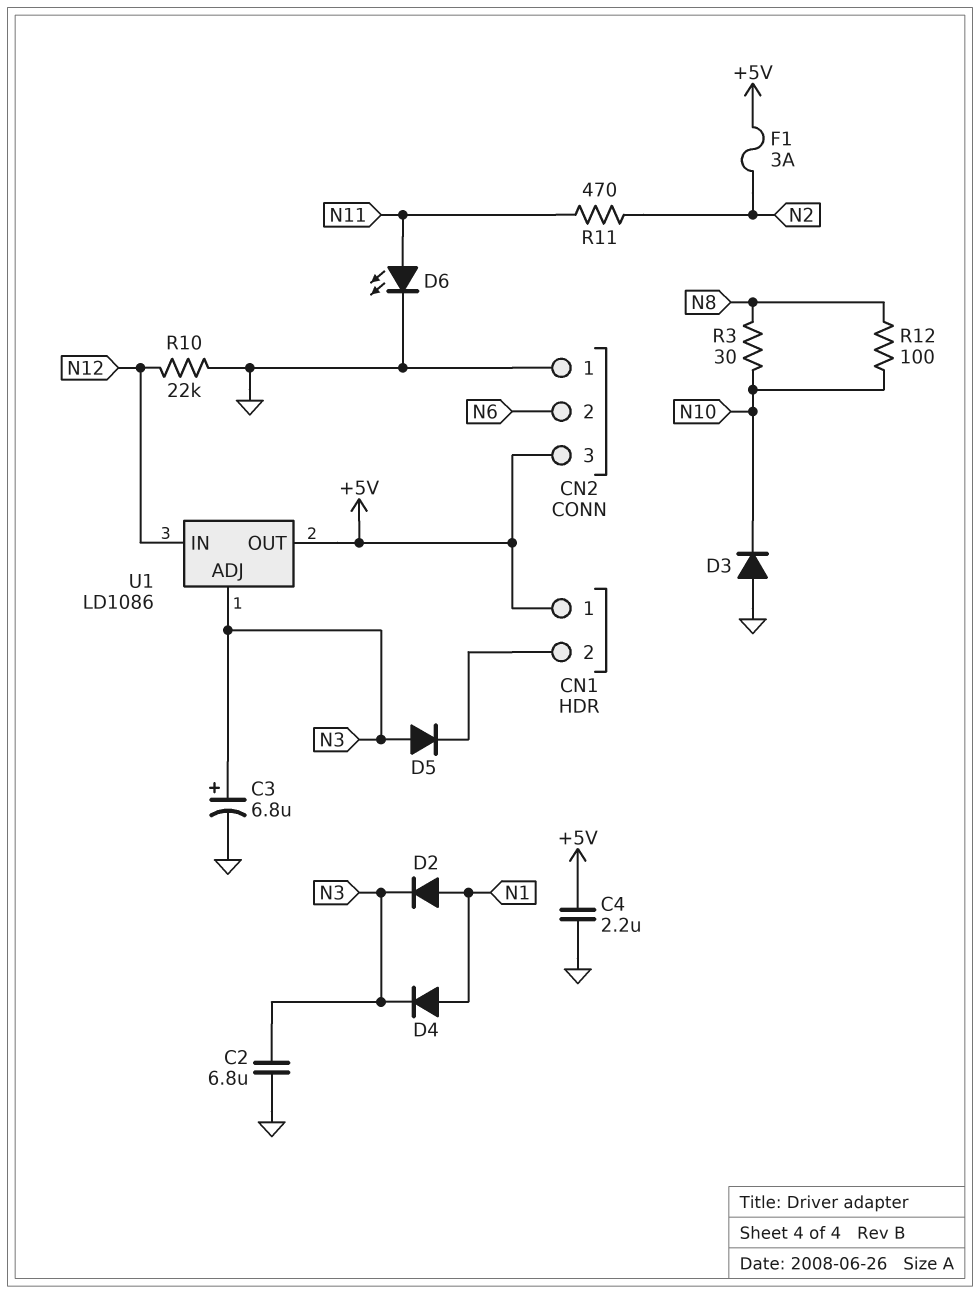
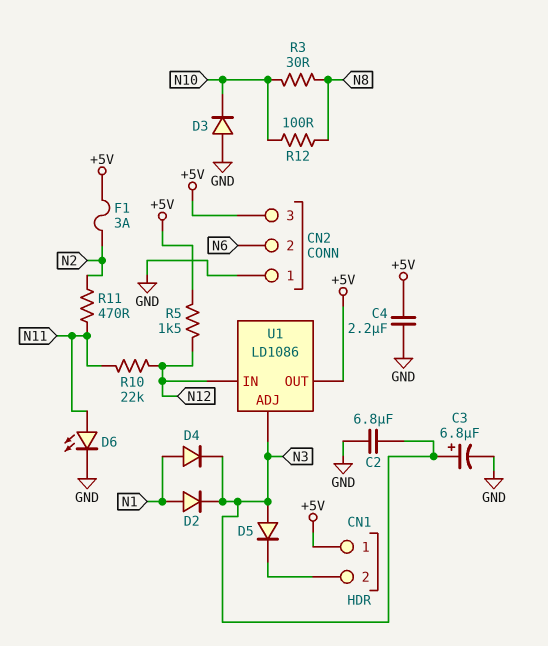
R5: none -> 1.5k (+5V, N12)
R10: 22k (GND, N12) -> 22k (N11, N12)

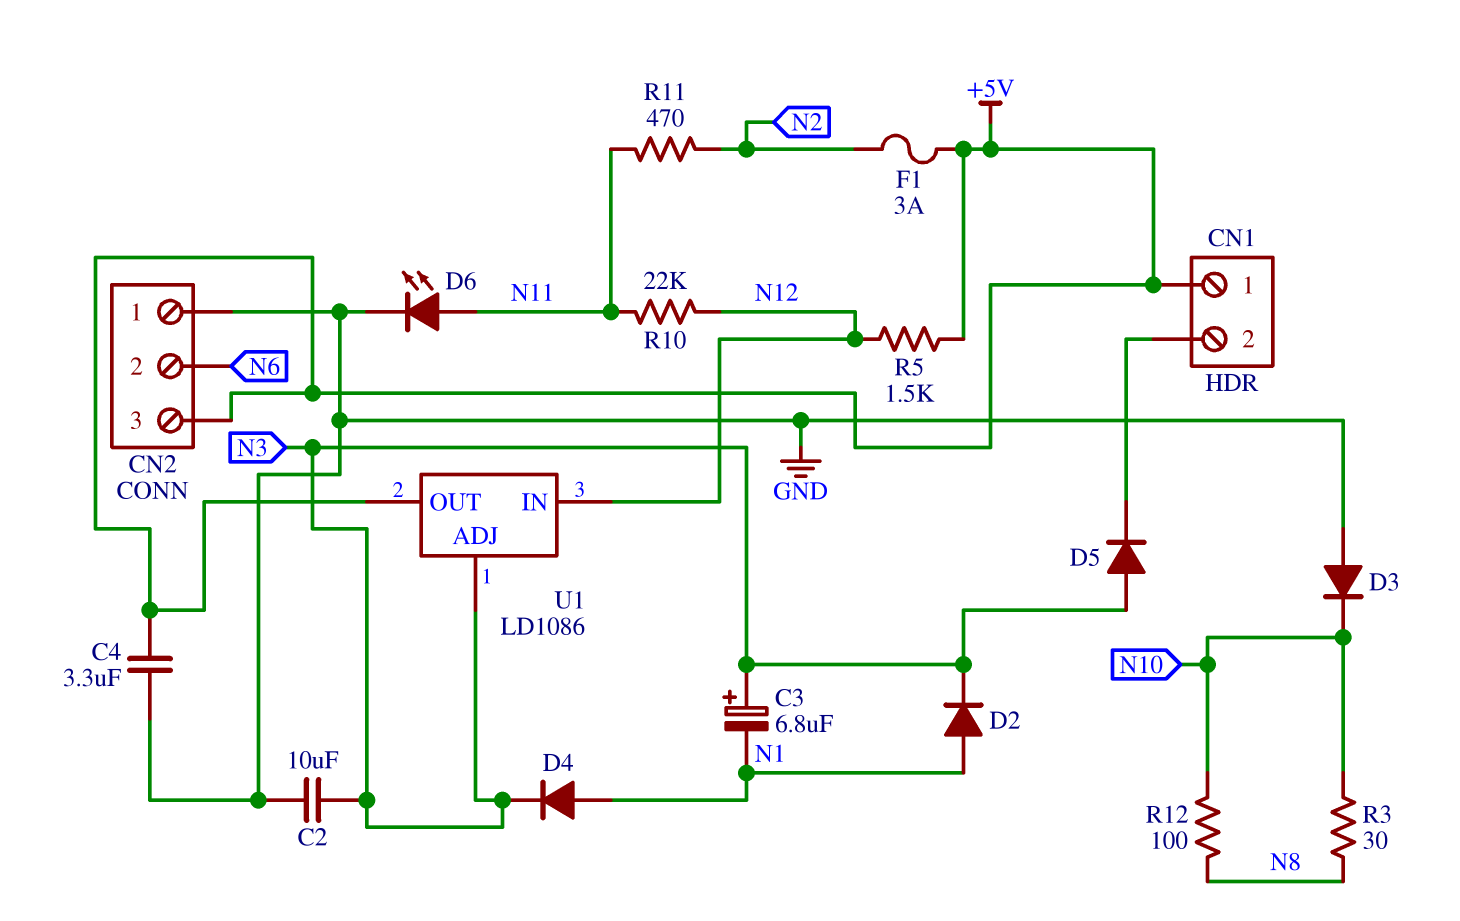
C2: 6.8uF (GND, N3) -> 10uF (GND, N3)
C3: 6.8uF (plus N3, minus GND) -> 6.8uF (plus N3, minus N1)
C4: 2.2uF (+5V, GND) -> 3.3uF (+5V, GND)

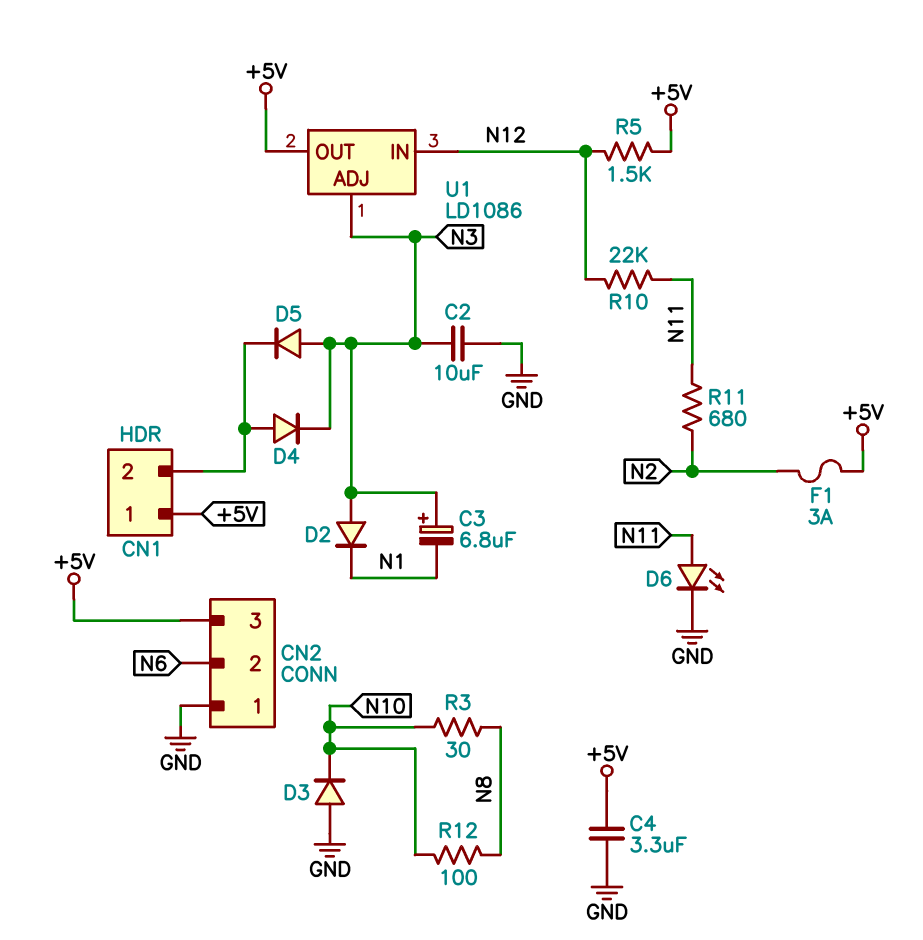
D2: diode (A N1, K N3) -> diode (A N3, K N1)
D4: diode (A N1, K N3) -> diode (A CN1/2, K N3)
R11: 470 (N2, N11) -> 680 (N2, N11)

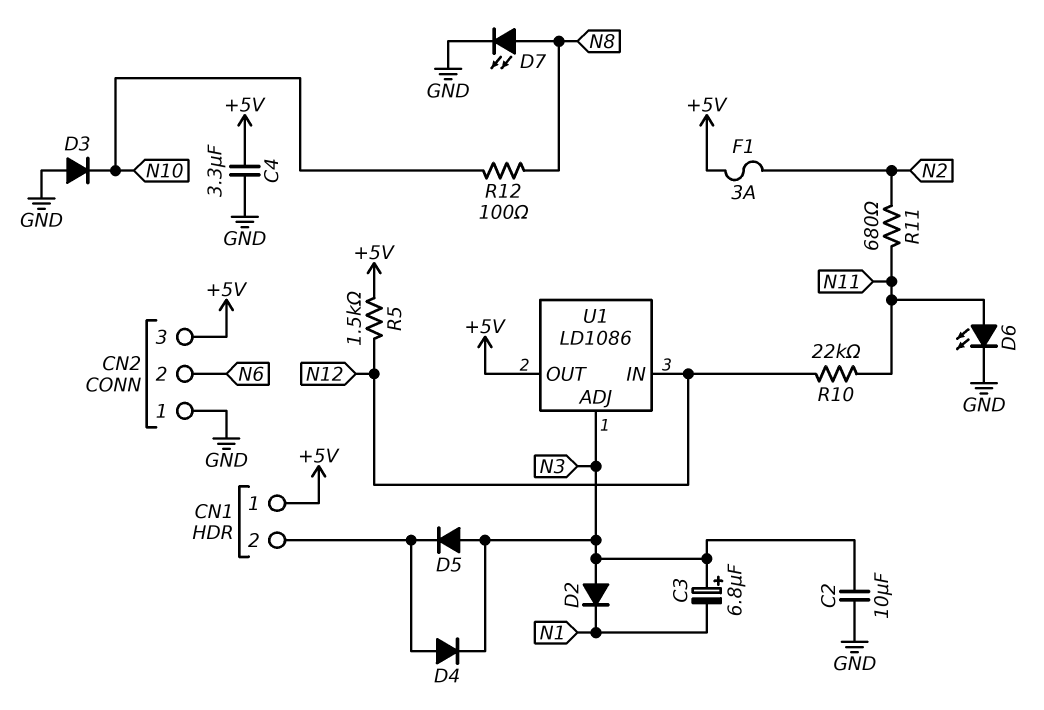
D7: none -> LED (A N8, K GND)
R3: 30 (N8, N10) -> none

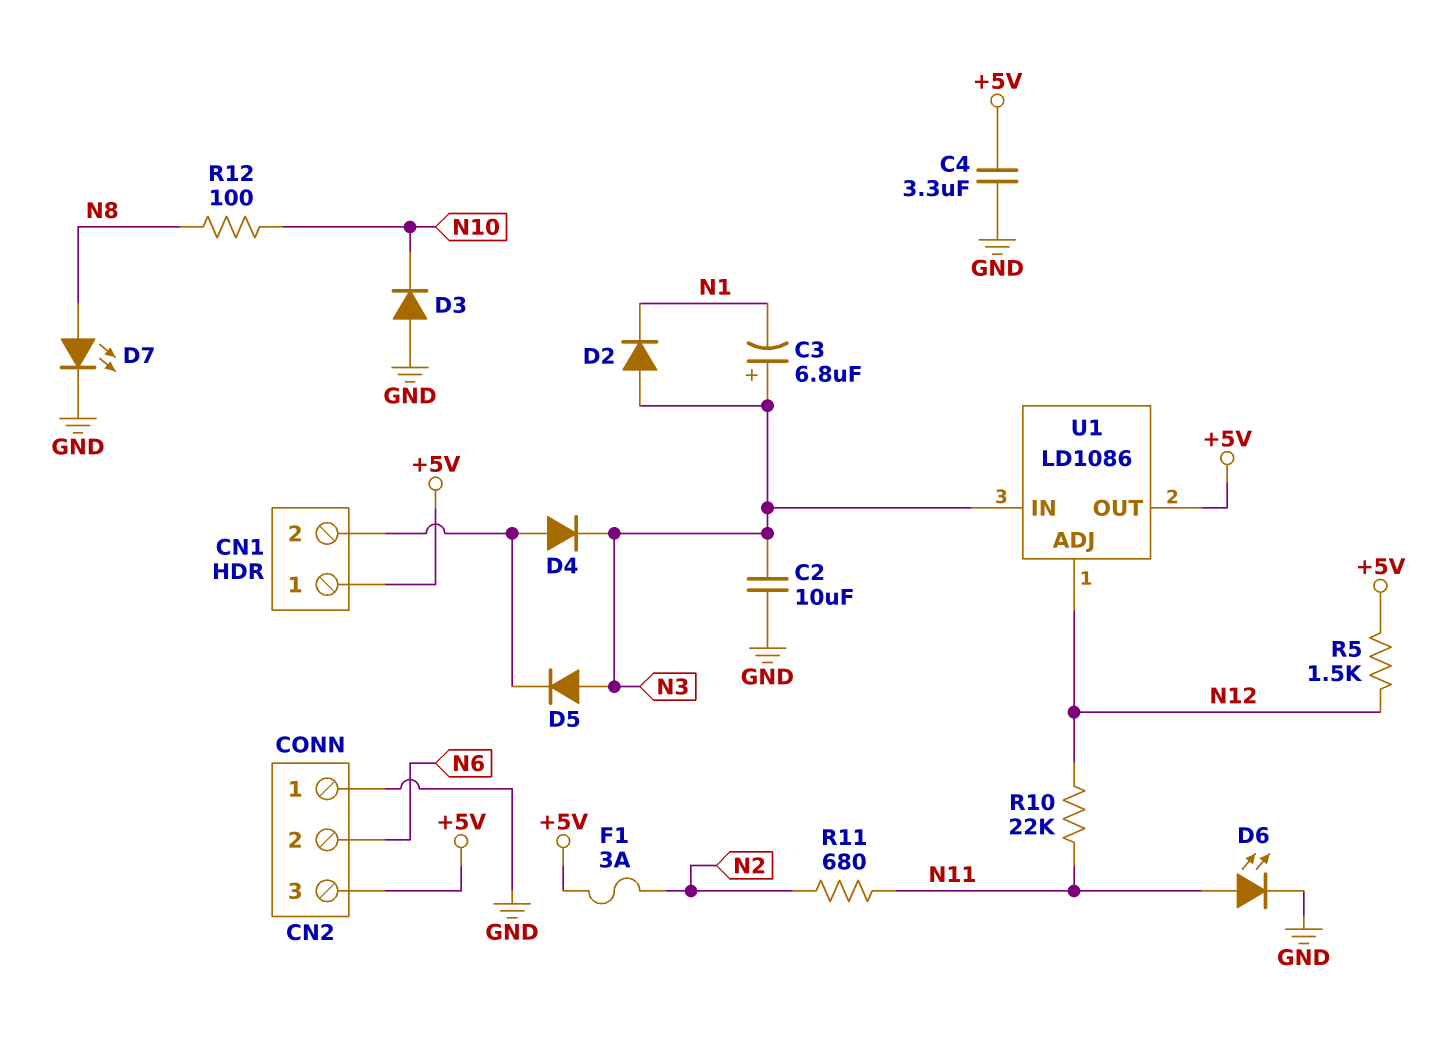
U1 pin ADJ: N3 -> N12
U1 pin IN: N12 -> N3

